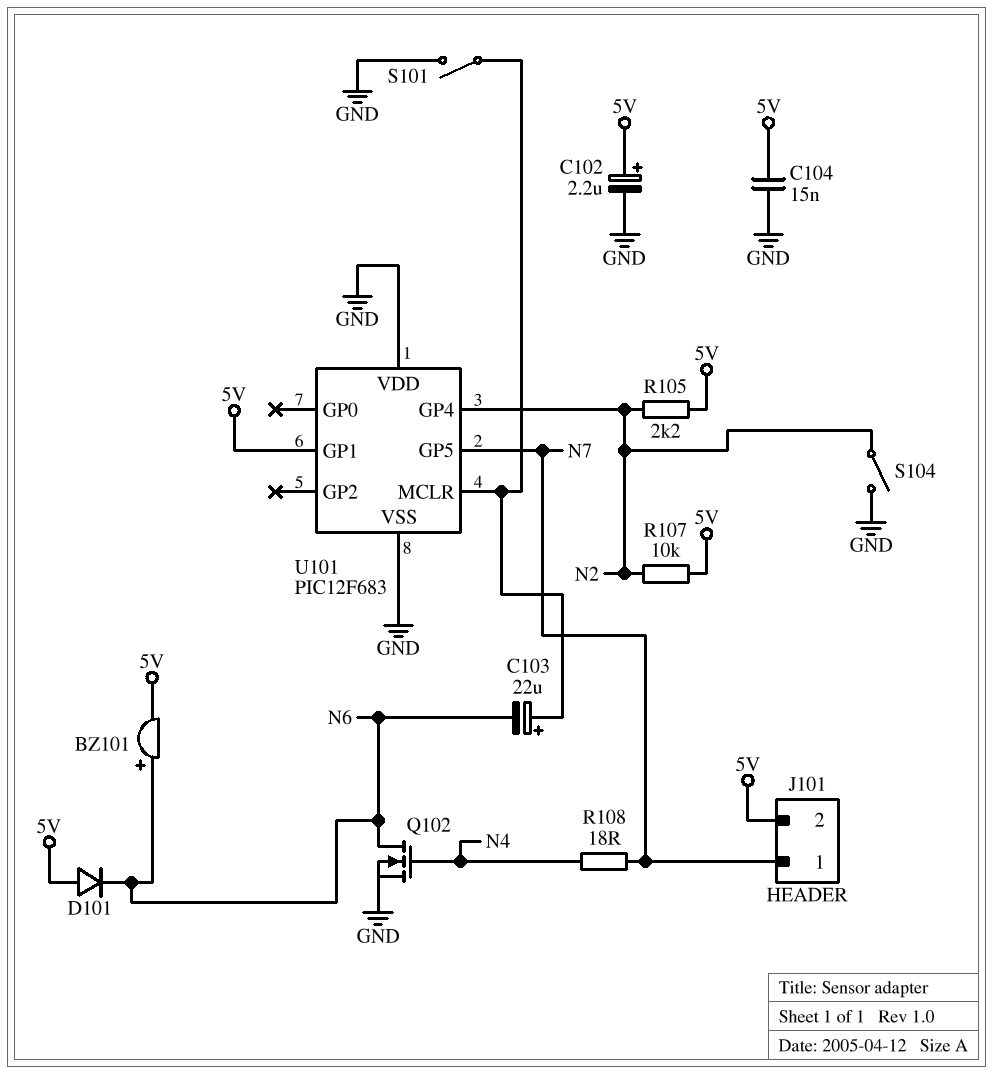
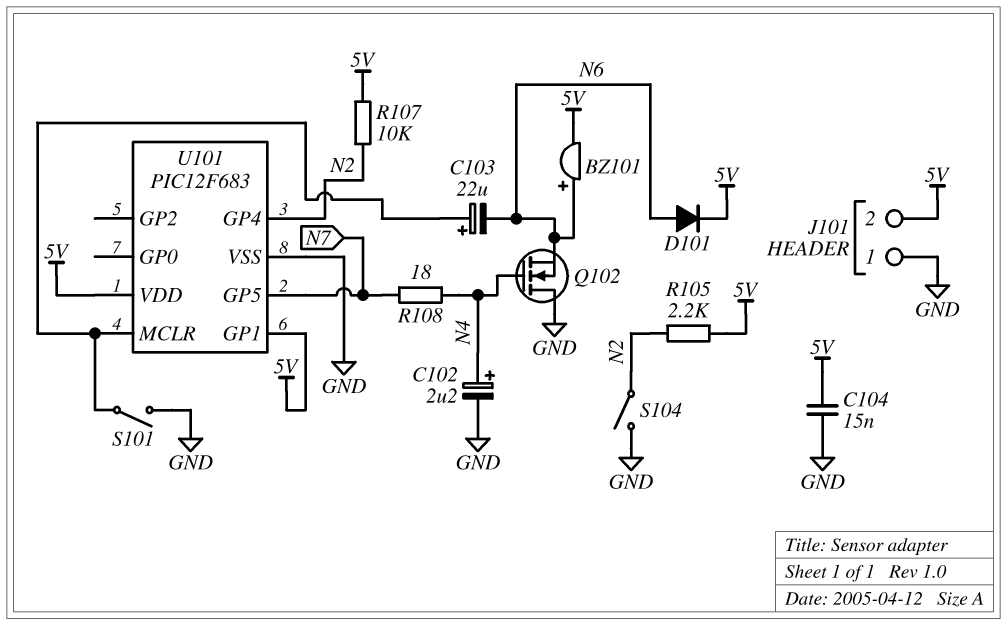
C102: 2.2uF (plus 5V, minus GND) -> 2.2uF (plus N4, minus GND)
D101: diode (A 5V, K N6) -> diode (A N6, K 5V)
J101 pin 1: N7 -> GND
Q102: NMOS (G N4, D N6, S GND) -> NMOS (G N4, D GND, S N6)
U101 pin VDD: GND -> 5V

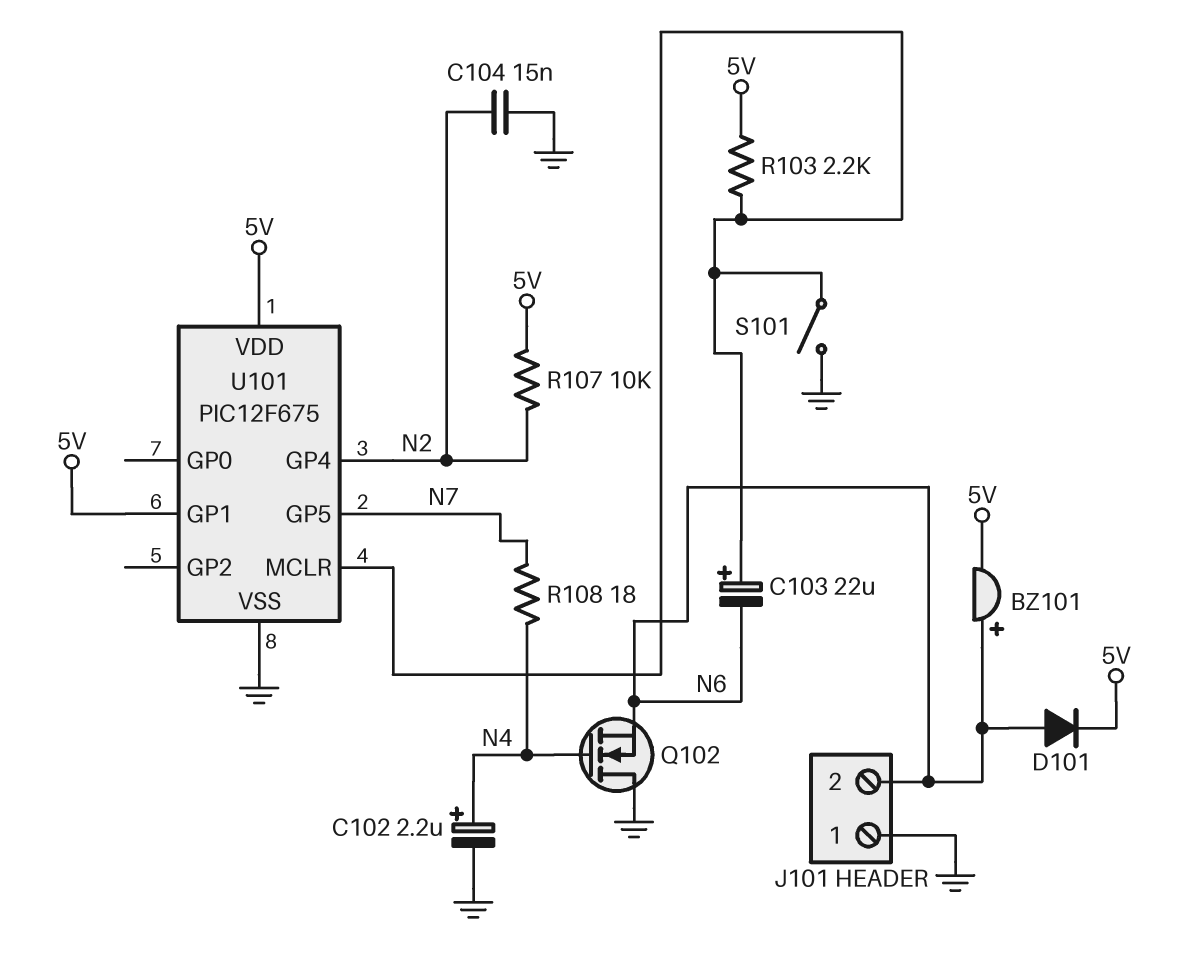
C104: 15nF (5V, GND) -> 15nF (GND, N2)
J101 pin 2: 5V -> N6
R103: none -> 2.2k (5V, U101/MCLR)
R105: 2.2k (5V, N2) -> none
S104: switch (GND, N2) -> none
U101: PIC12F683 -> PIC12F675

